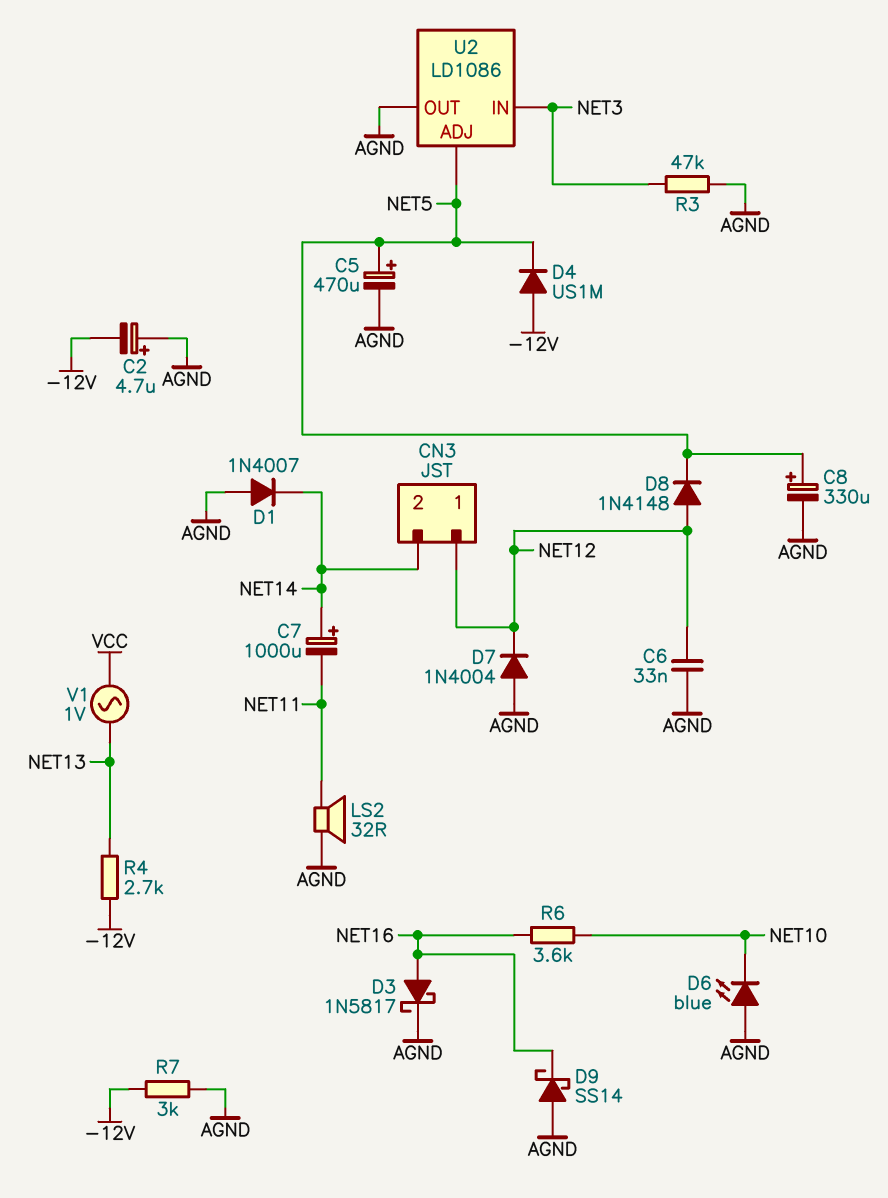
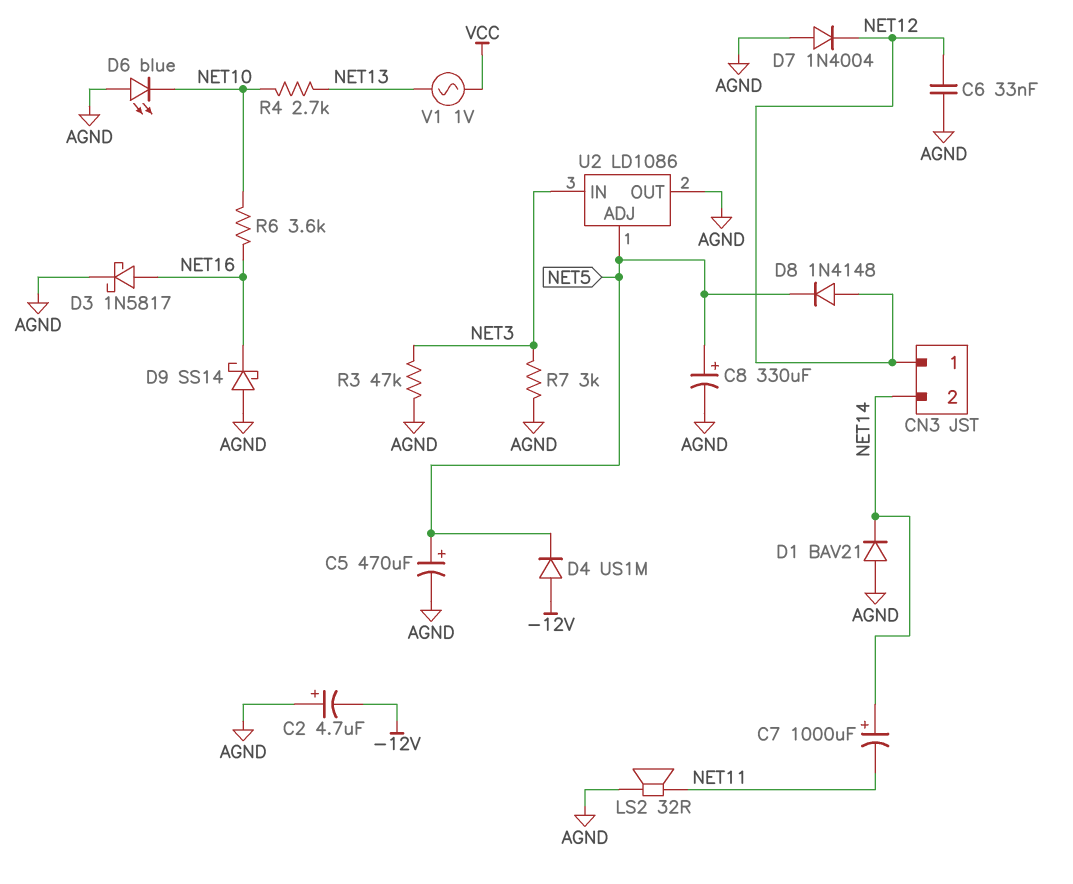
D1: diode 1N4007 (A AGND, K NET14) -> diode BAV21 (A AGND, K NET14)
R4: 2.7k (-12V, NET13) -> 2.7k (NET10, NET13)
R7: 3k (-12V, AGND) -> 3k (AGND, NET3)

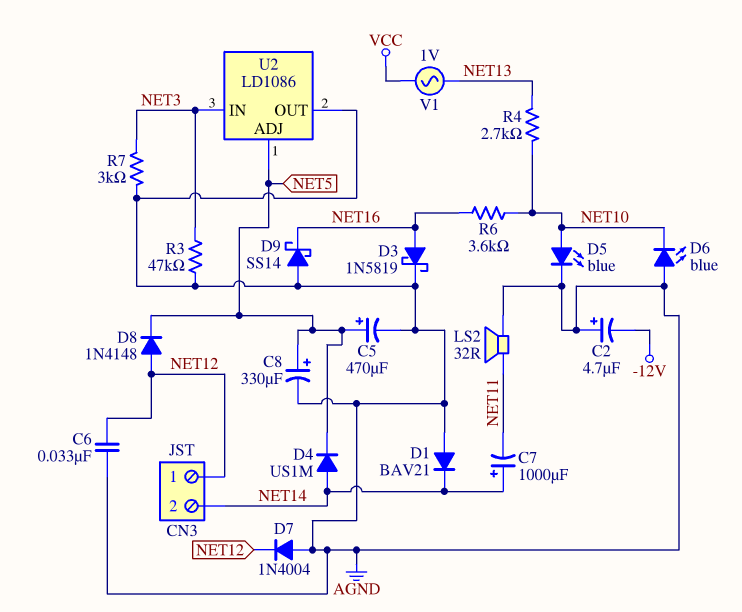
D3: schottky 1N5817 (A NET16, K AGND) -> schottky 1N5819 (A NET16, K AGND)
D4: diode US1M (A -12V, K NET5) -> diode US1M (A NET14, K NET5)
D5: none -> LED blue (A NET10, K AGND)

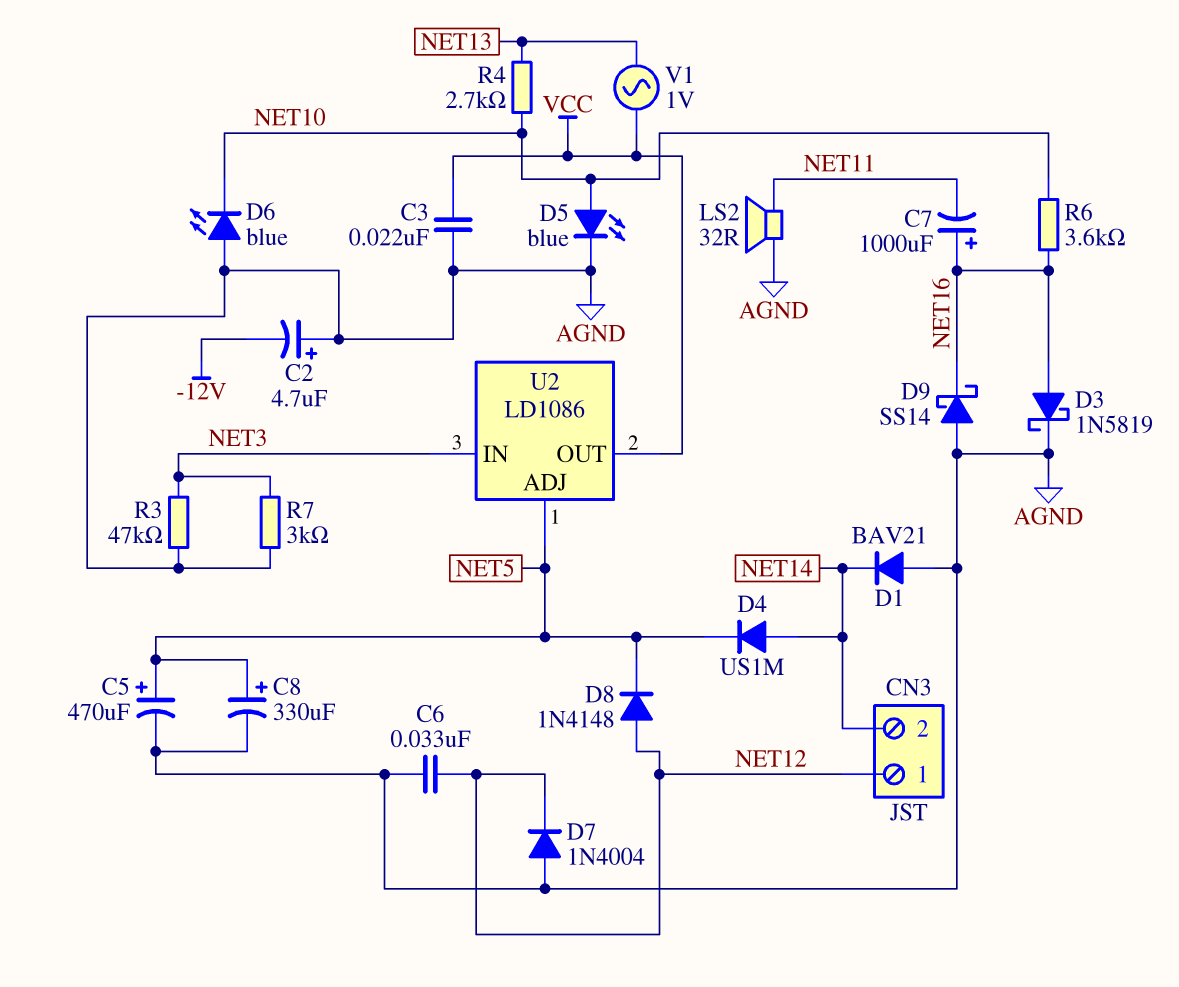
C3: none -> 22nF (AGND, VCC)
C7: 1000uF (plus NET14, minus NET11) -> 1000uF (plus NET16, minus NET11)
U2 pin OUT: AGND -> VCC

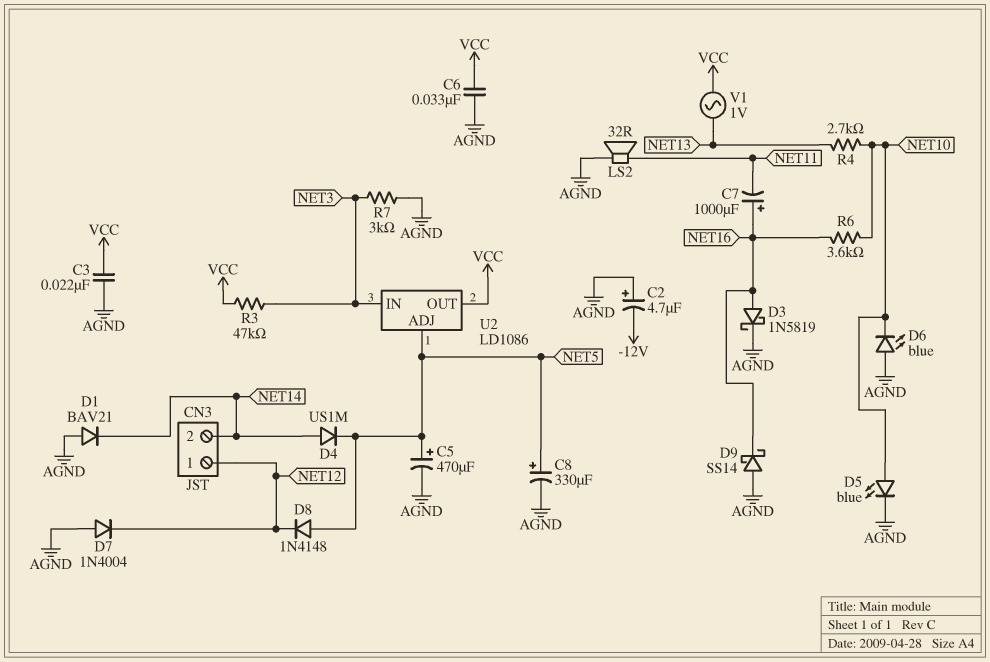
C6: 33nF (AGND, NET12) -> 33nF (AGND, VCC)
D8: diode 1N4148 (A NET12, K NET5) -> diode 1N4148 (A NET5, K NET12)
R3: 47k (AGND, NET3) -> 47k (NET3, VCC)

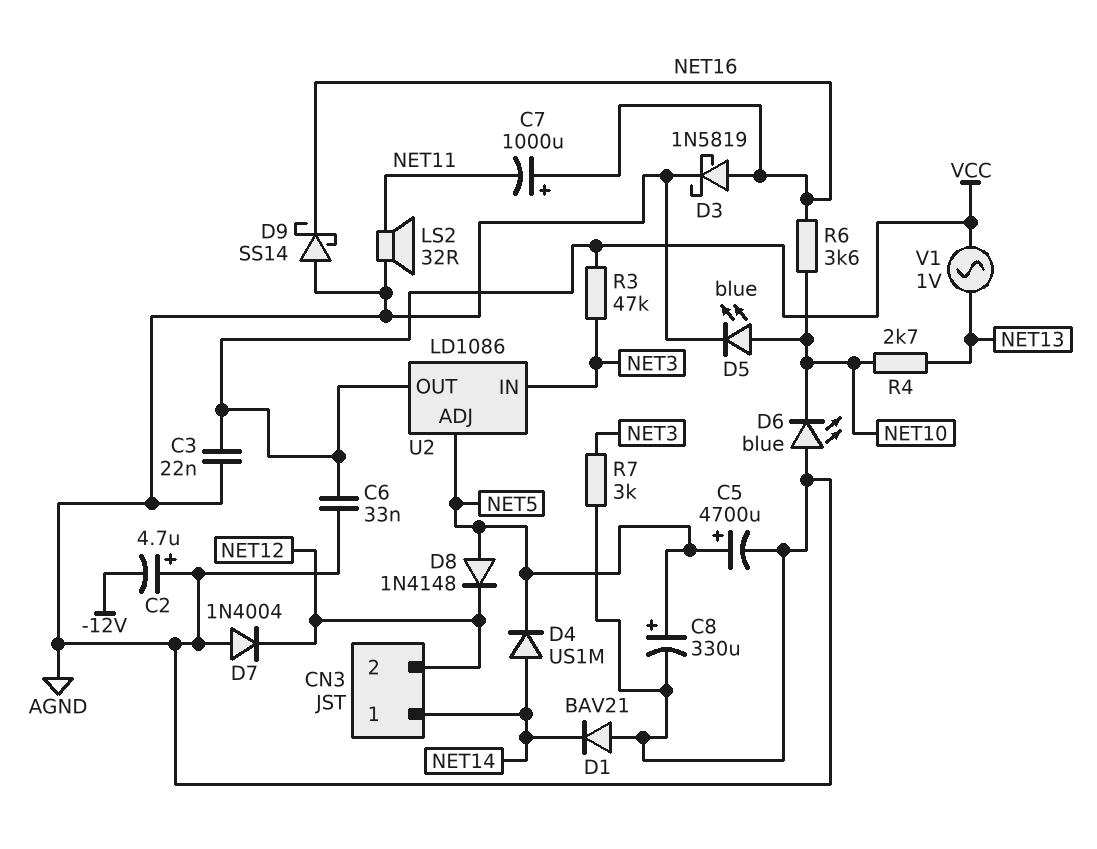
C5: 470uF (plus NET5, minus AGND) -> 4700uF (plus NET5, minus AGND)
CN3 pin 1: NET12 -> NET14
CN3 pin 2: NET14 -> NET12

